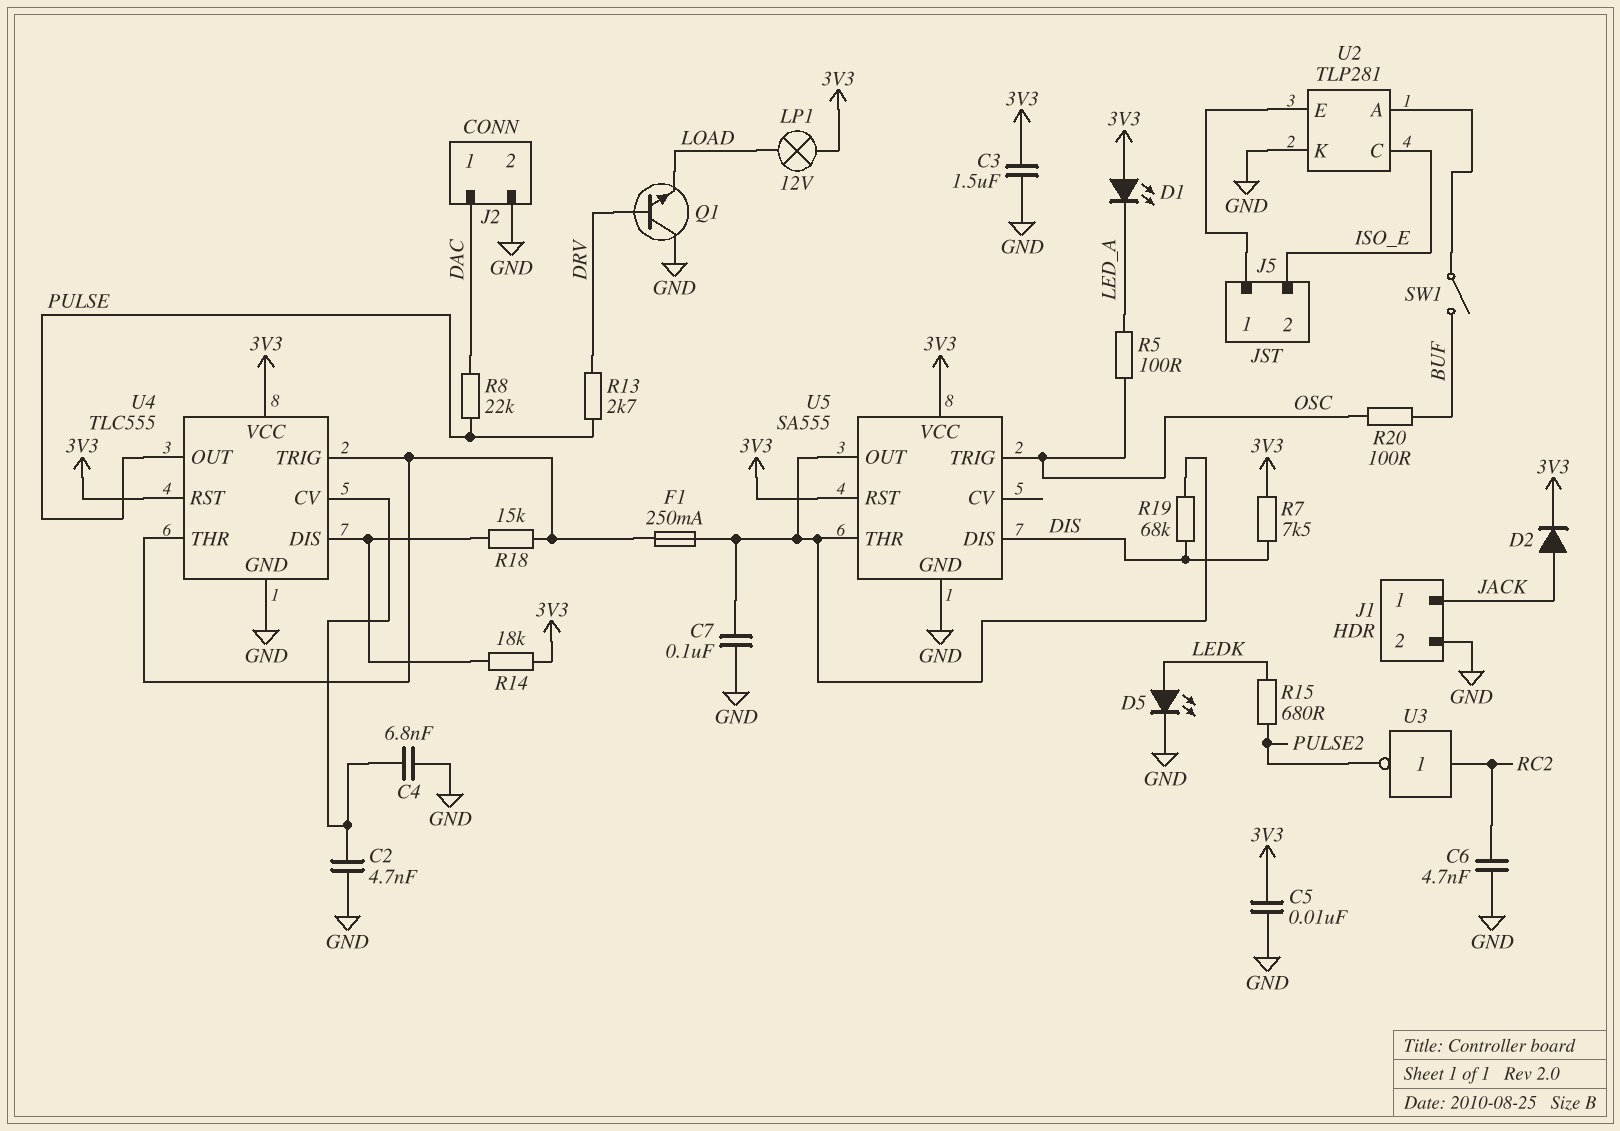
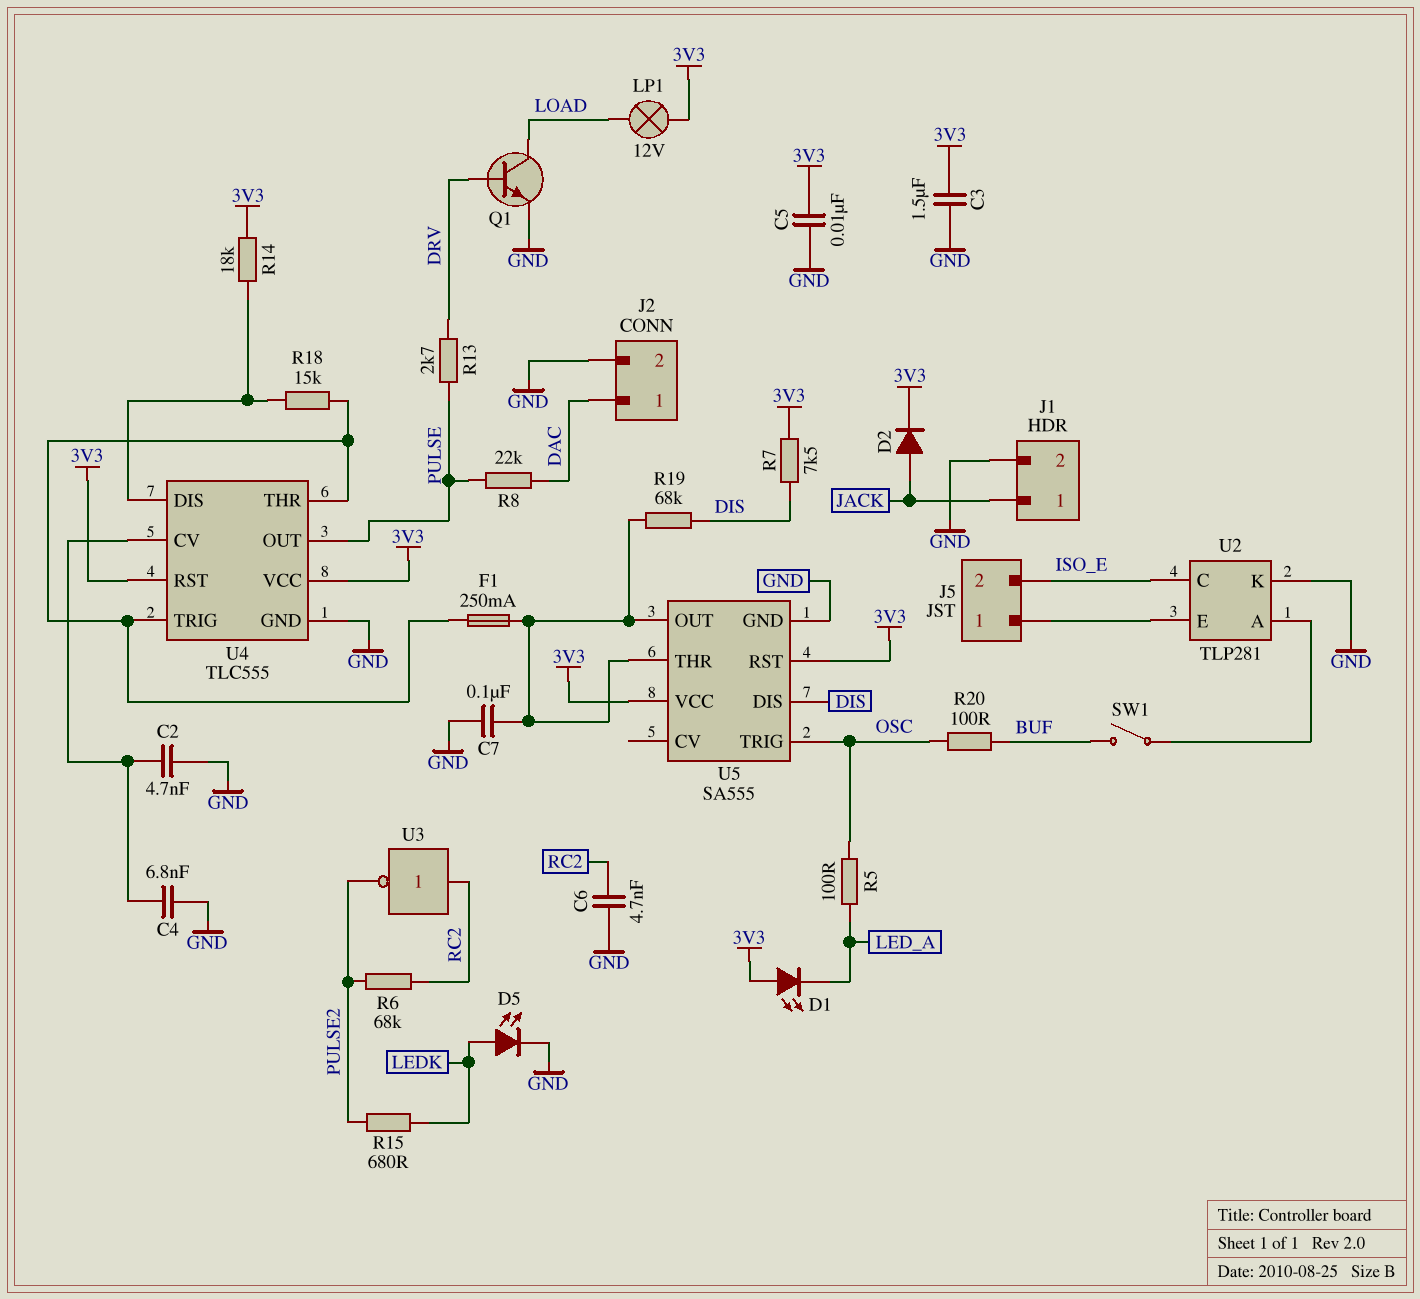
Q1: NPN (B DRV, C GND, E LOAD) -> NPN (B DRV, C LOAD, E GND)
R6: none -> 68k (PULSE2, RC2)

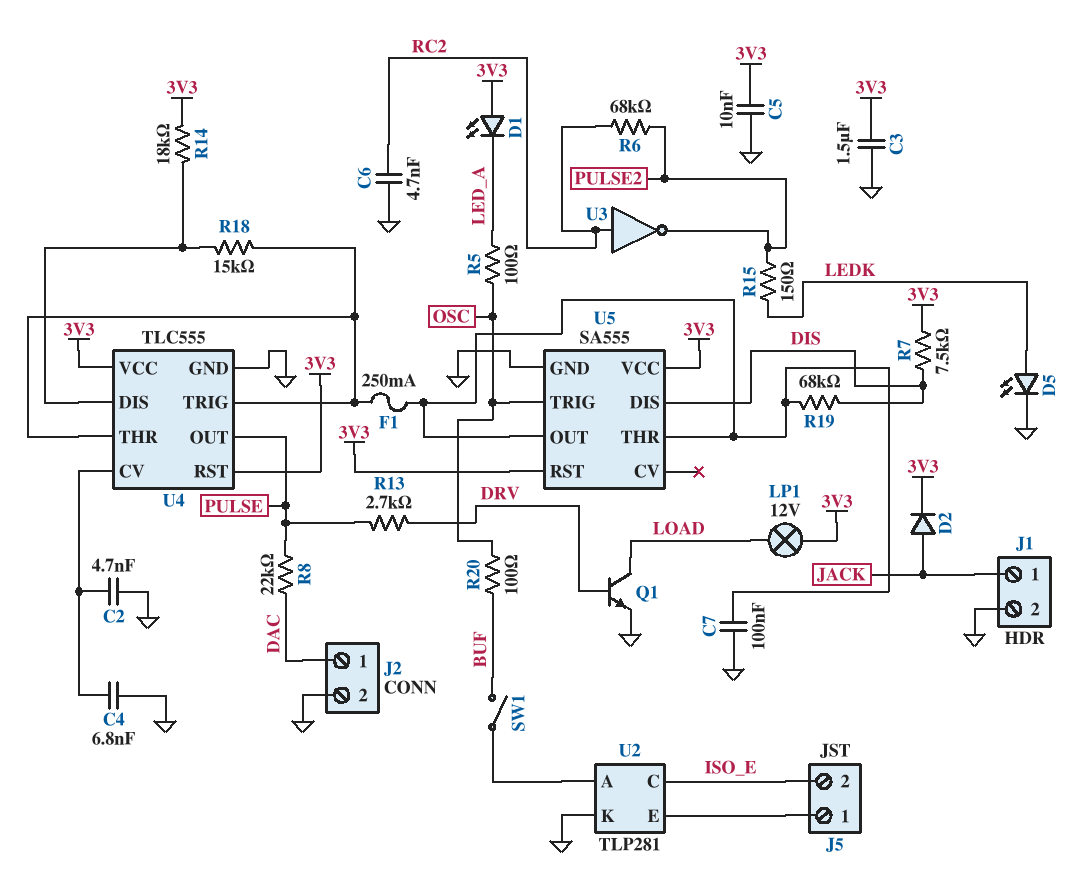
R15: 680 (LEDK, PULSE2) -> 150 (LEDK, PULSE2)

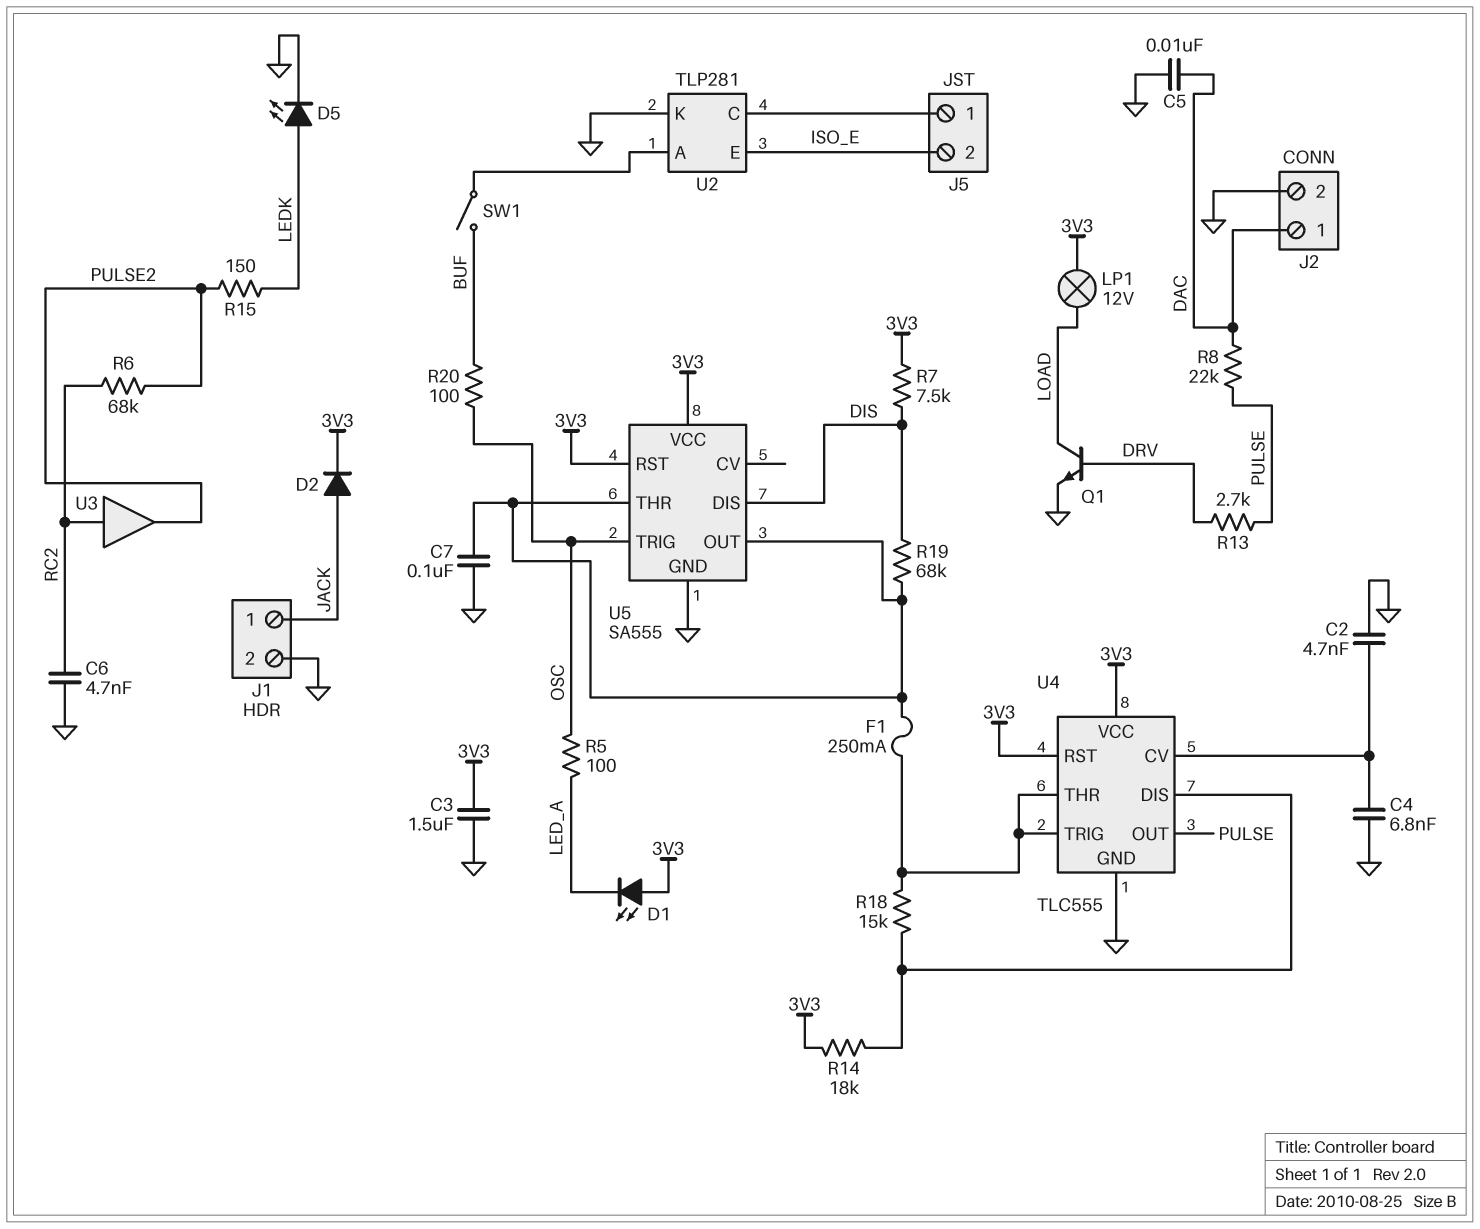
C5: 10nF (3V3, GND) -> 10nF (DAC, GND)
U2 pin C: ISO_E -> J5/1
U2 pin E: J5/1 -> ISO_E
U3: NOT (in RC2, out PULSE2) -> buffer (in RC2, out PULSE2)

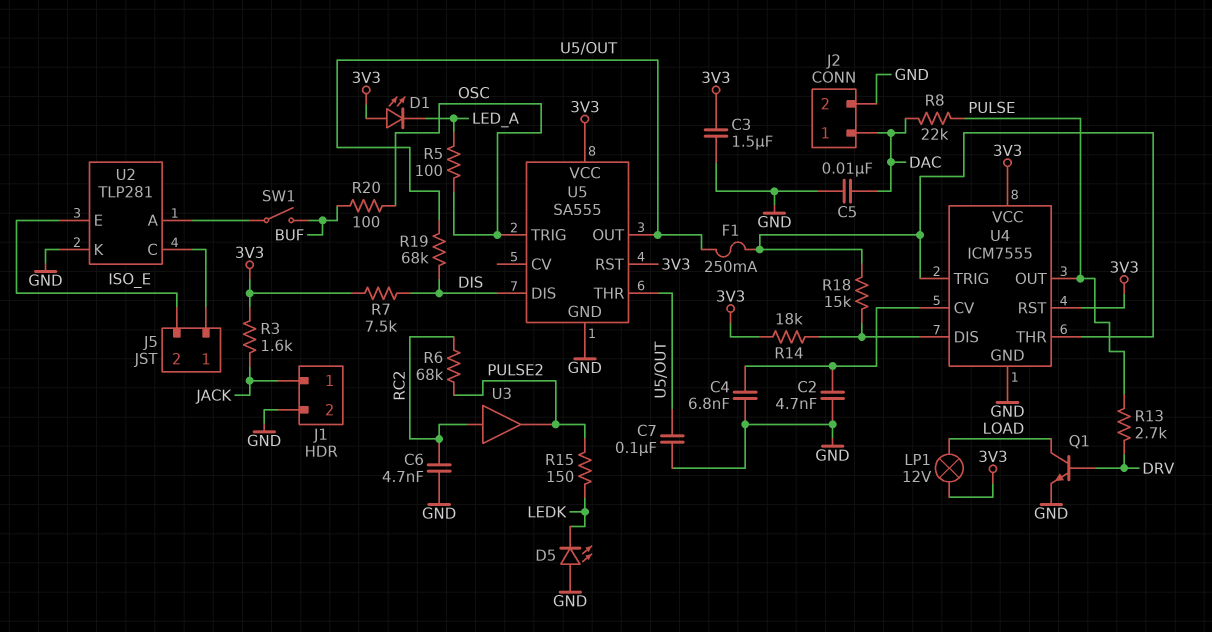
D2: diode (A JACK, K 3V3) -> none
D5: LED (A LEDK, K GND) -> LED (A GND, K LEDK)
R3: none -> 1.6k (3V3, JACK)
U4: TLC555 -> ICM7555

